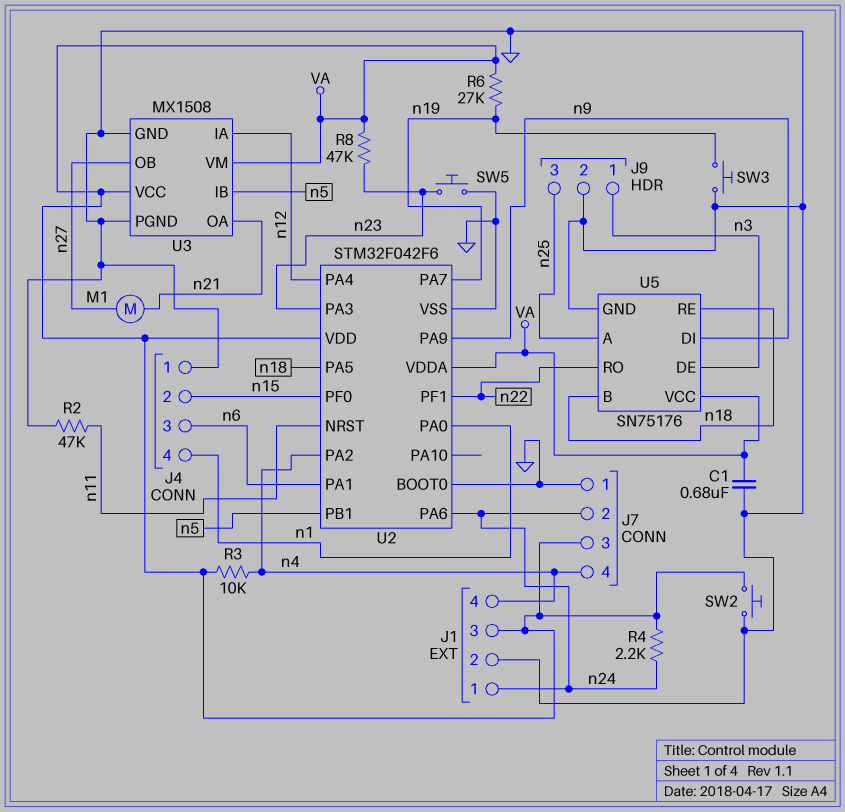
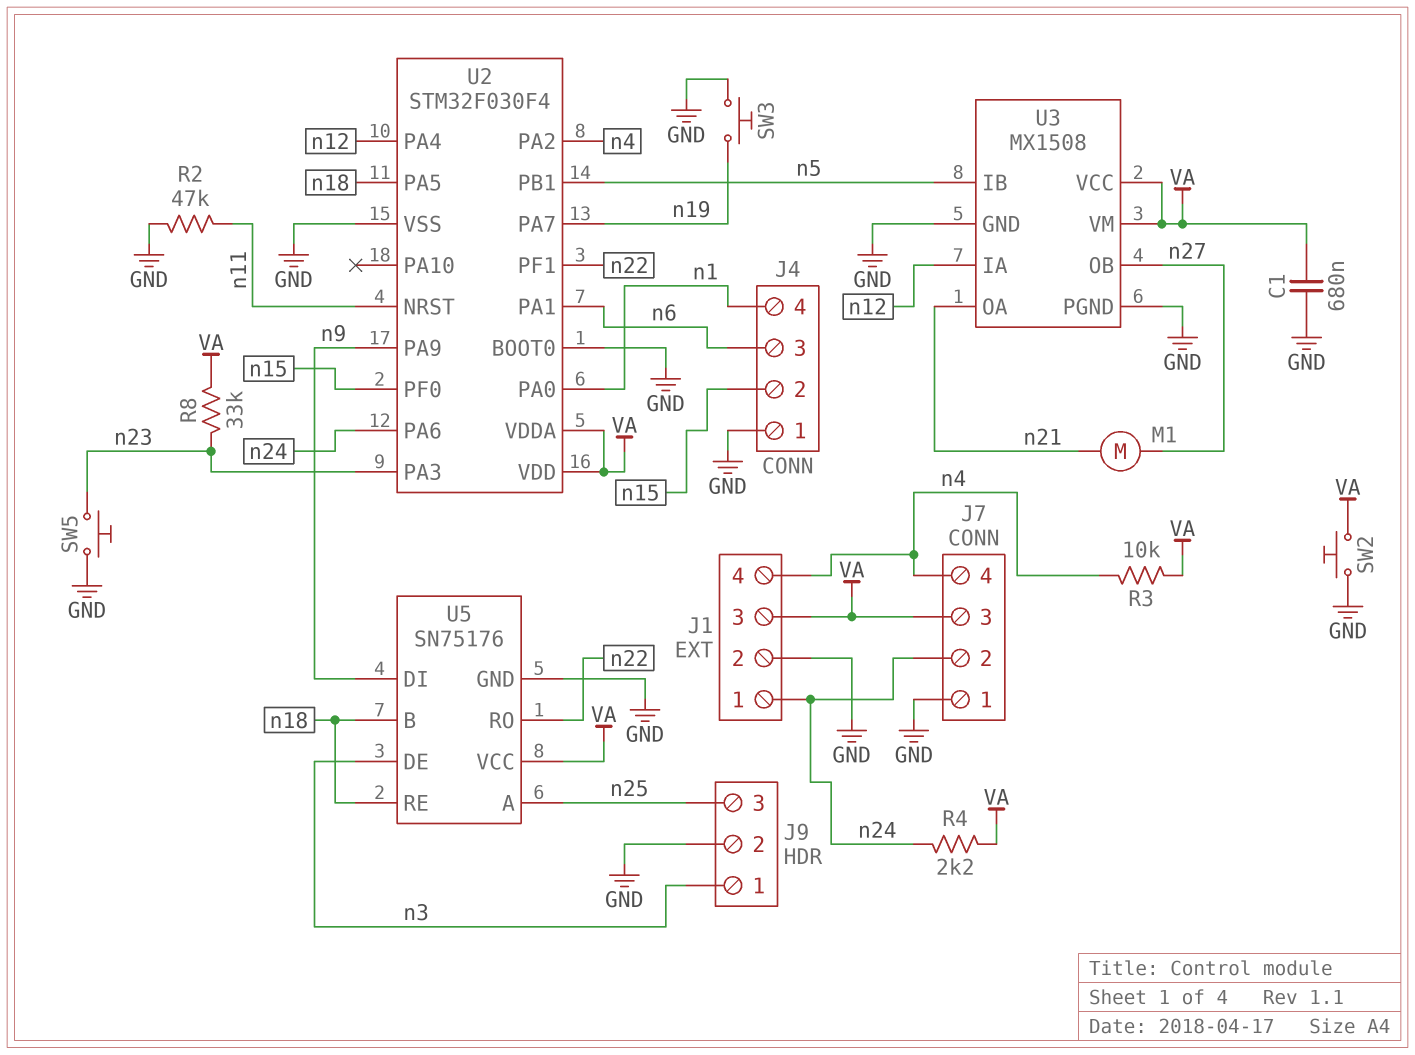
R6: 27k (VA, n19) -> none
R8: 47k (VA, n23) -> 33k (VA, n23)
U2: STM32F042F6 -> STM32F030F4

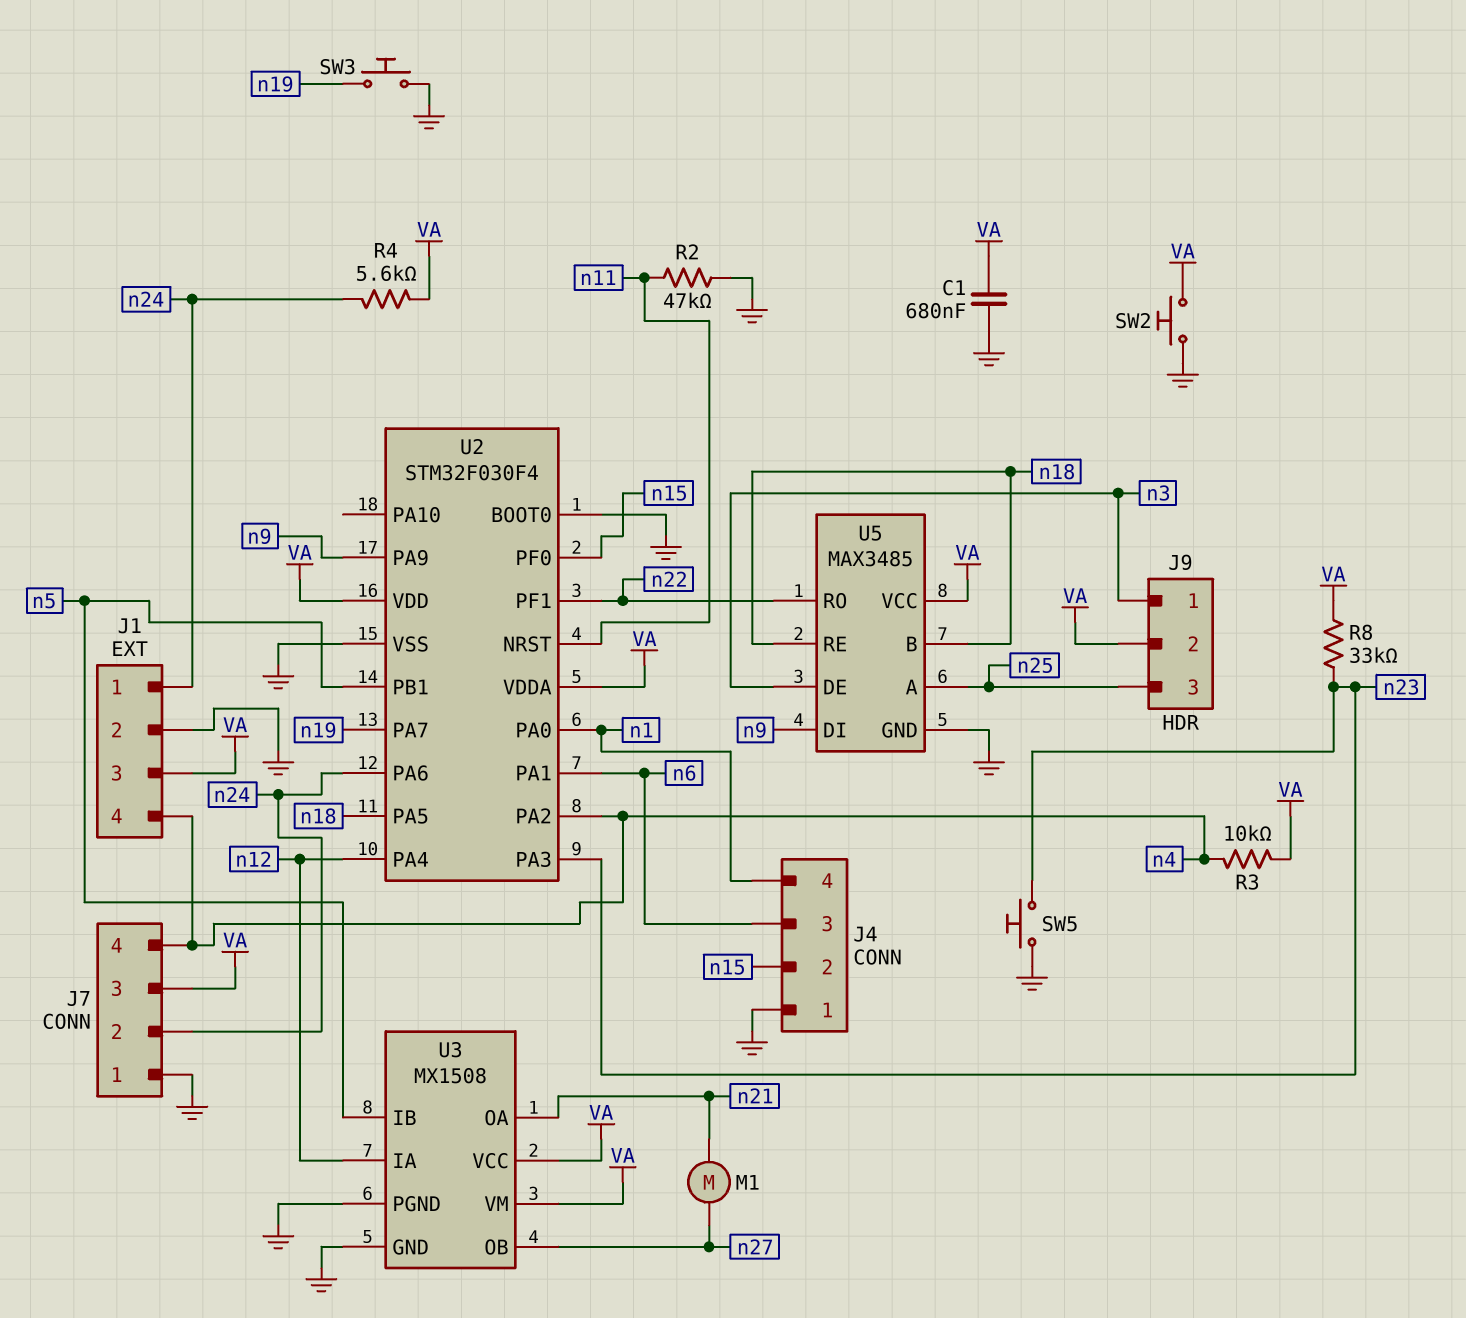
J9 pin 2: GND -> VA
R4: 2.2k (VA, n24) -> 5.6k (VA, n24)
U5: SN75176 -> MAX3485

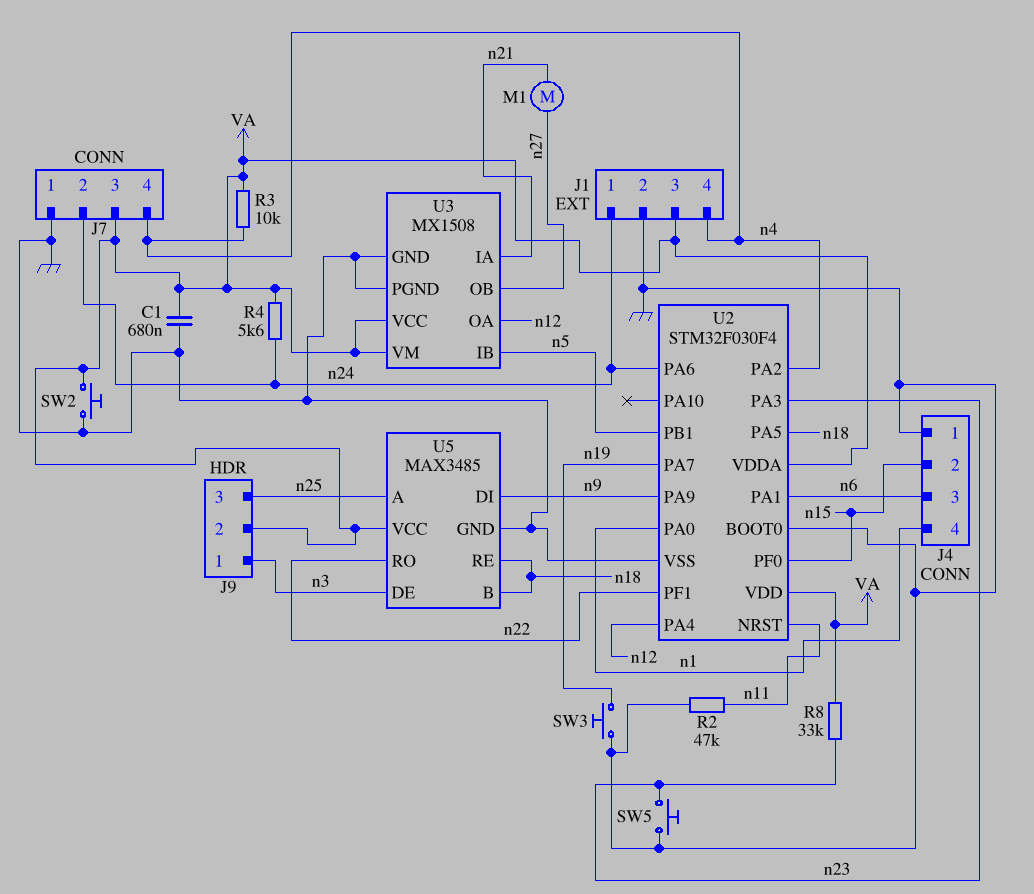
U3 pin IA: n12 -> n21
U3 pin OA: n21 -> n12

